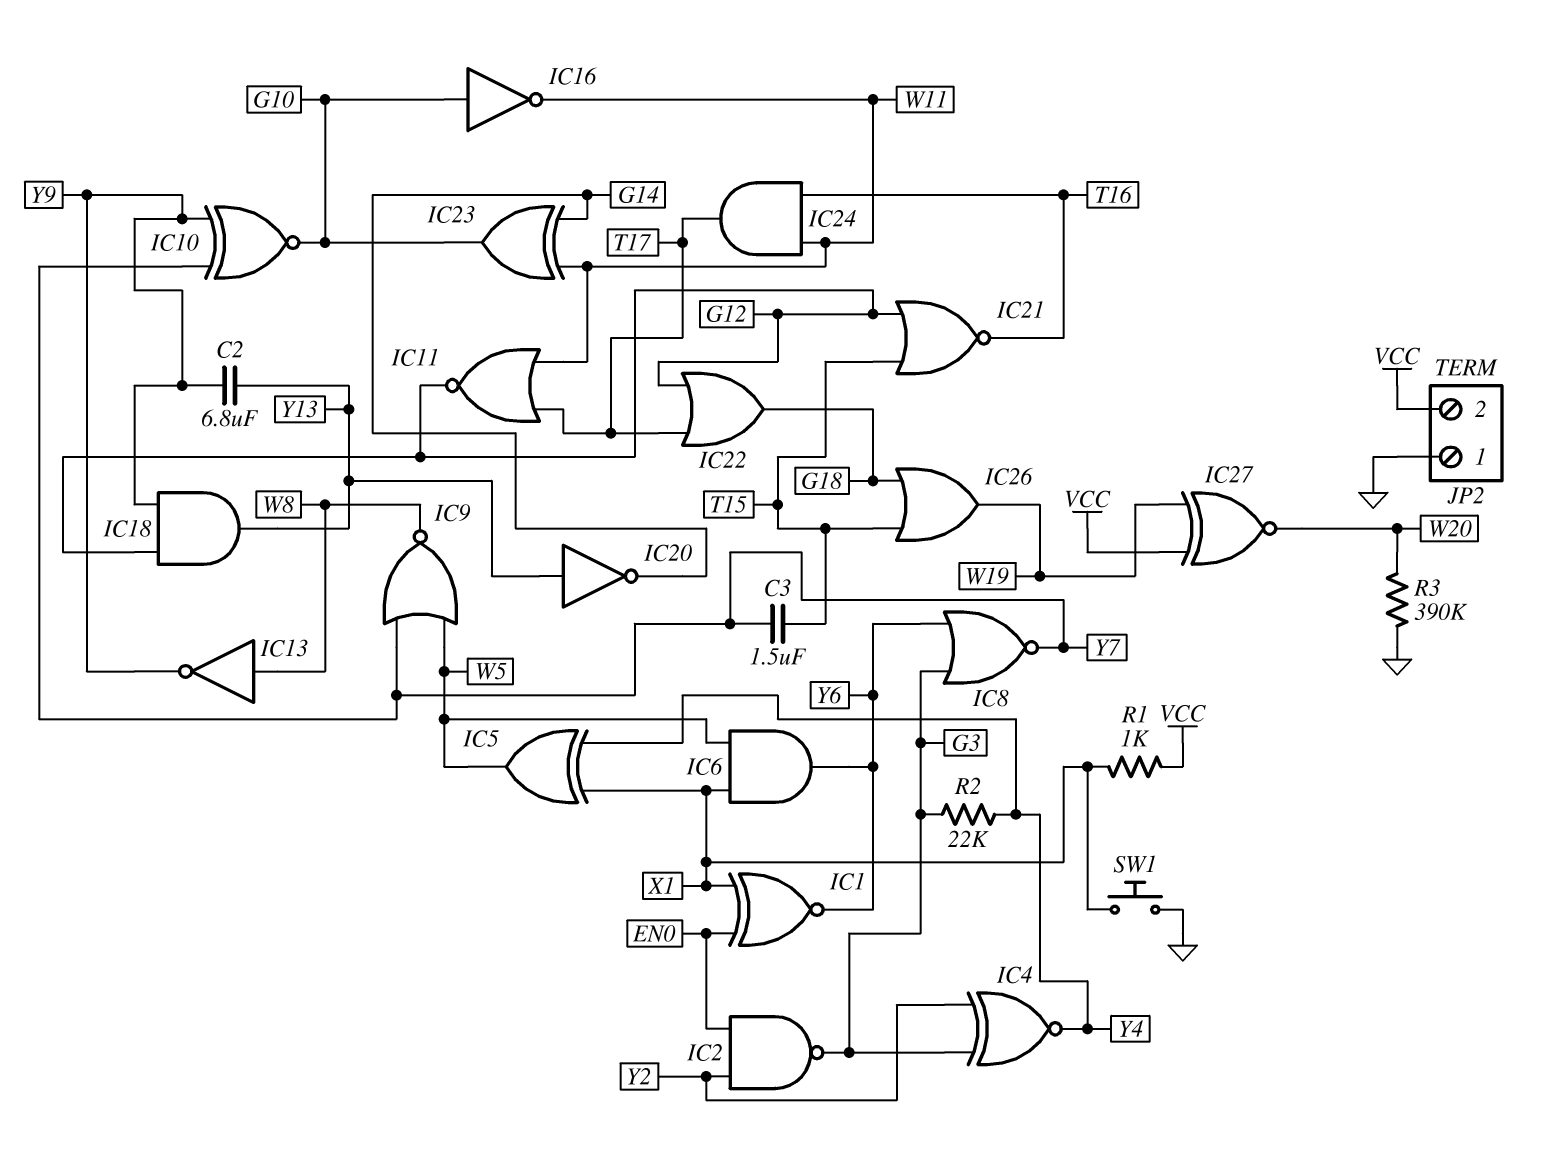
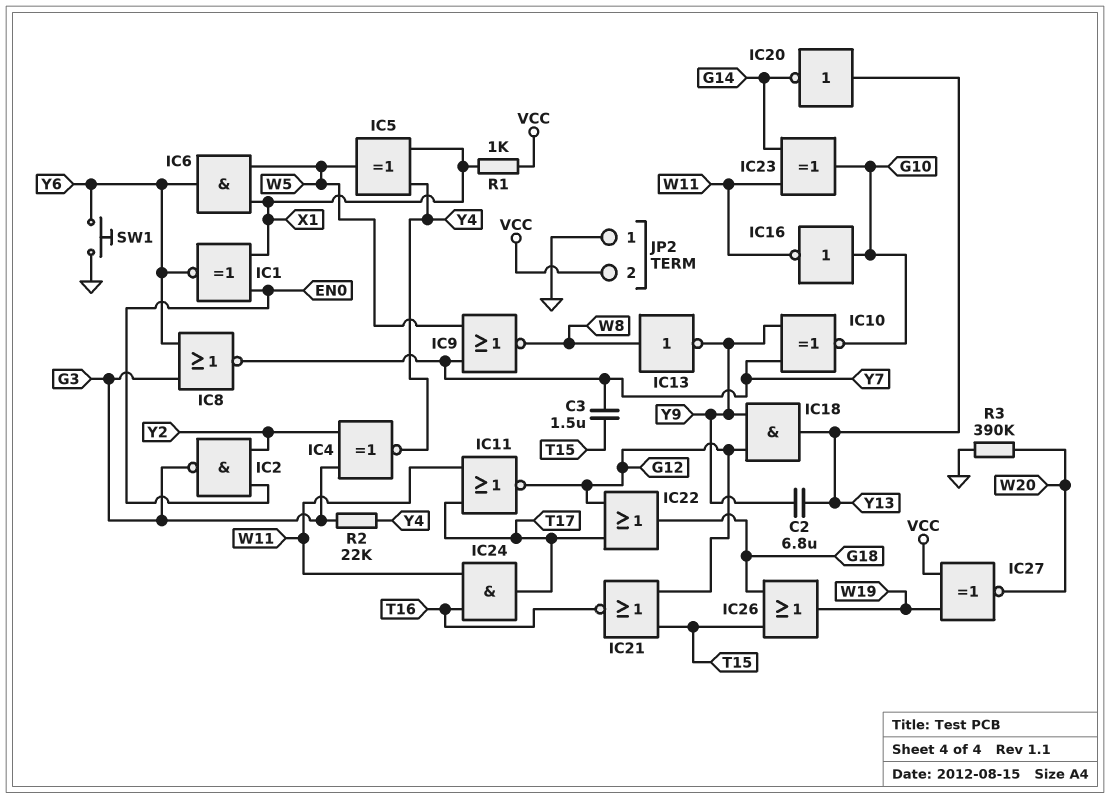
SW1: button (GND, X1) -> button (GND, Y6)

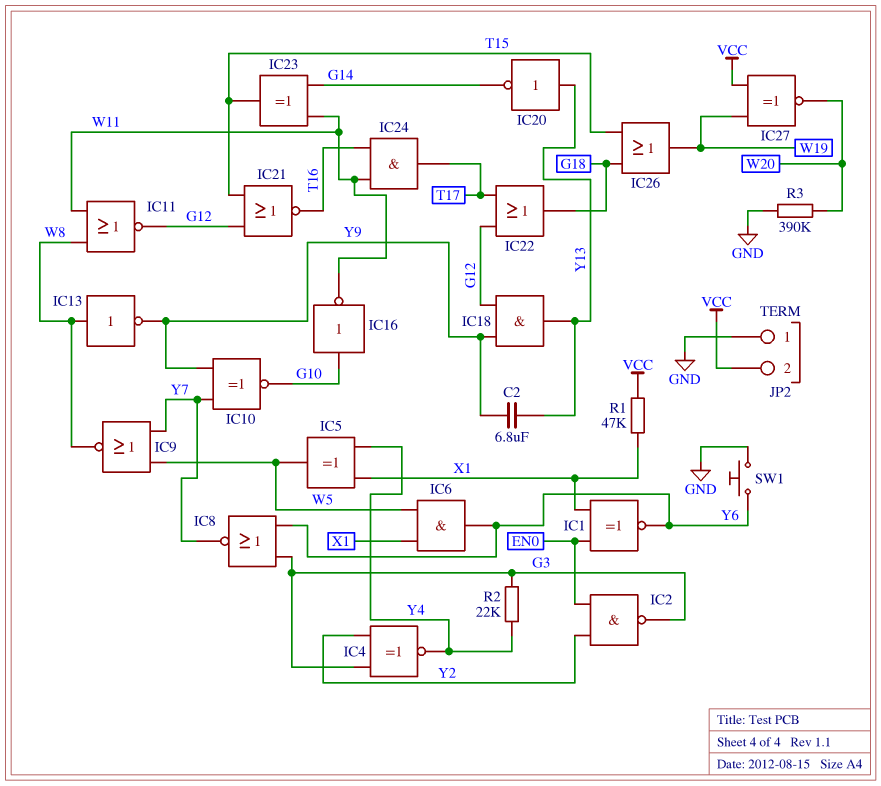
C3: 1.5uF (T15, Y7) -> none
IC11: NOR (in T17, in W11, out G12) -> NOR (in W8, in W11, out G12)
IC23: XOR (in G14, in W11, out G10) -> XOR (in G14, in W11, out T15)
R1: 1k (VCC, X1) -> 47k (VCC, X1)

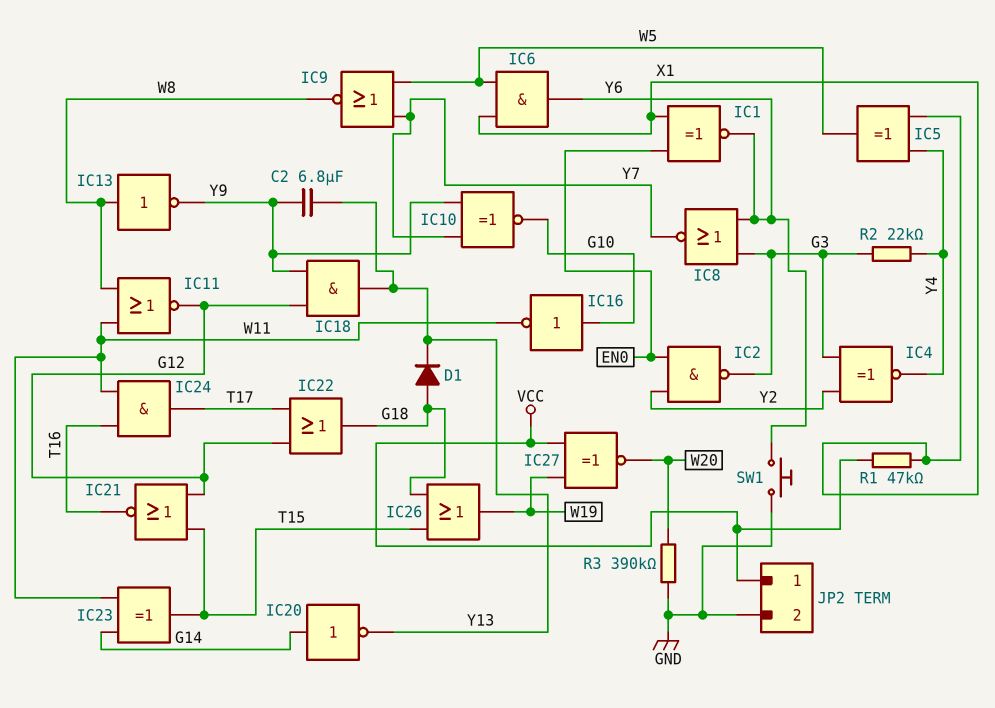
D1: none -> diode (A G18, K Y13)
IC20: NOT (in Y13, out G14) -> NOT (in G14, out Y13)
JP2 pin 1: GND -> VCC
JP2 pin 2: VCC -> GND

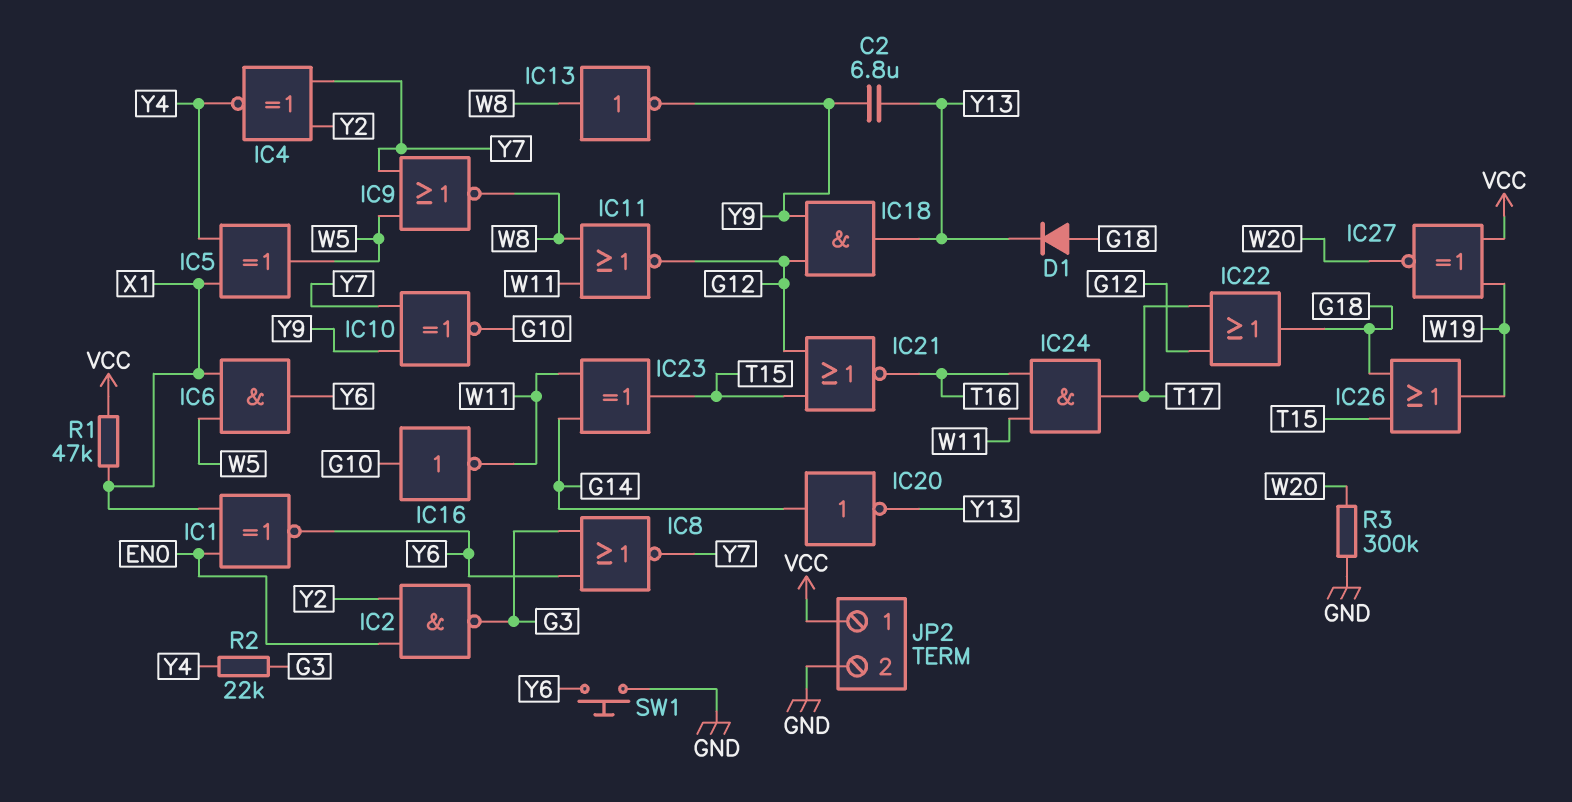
IC4: XNOR (in G3, in Y2, out Y4) -> XNOR (in Y2, in Y7, out Y4)
R3: 390k (GND, W20) -> 300k (GND, W20)

